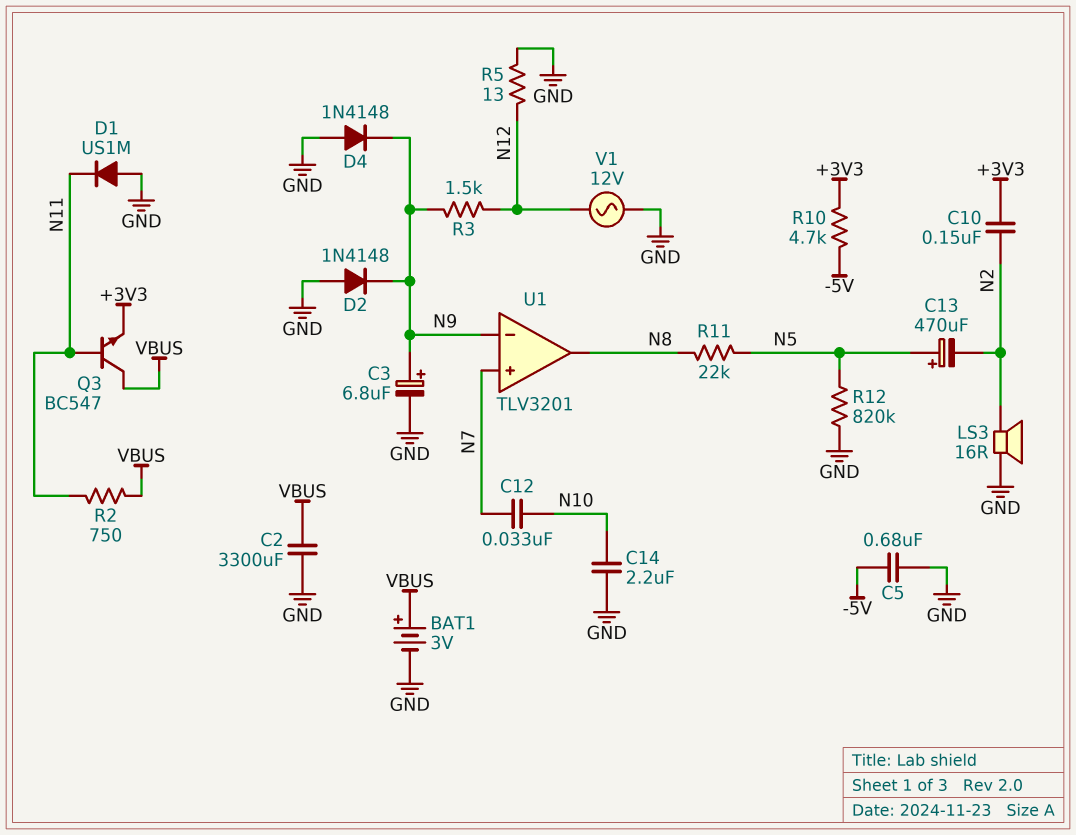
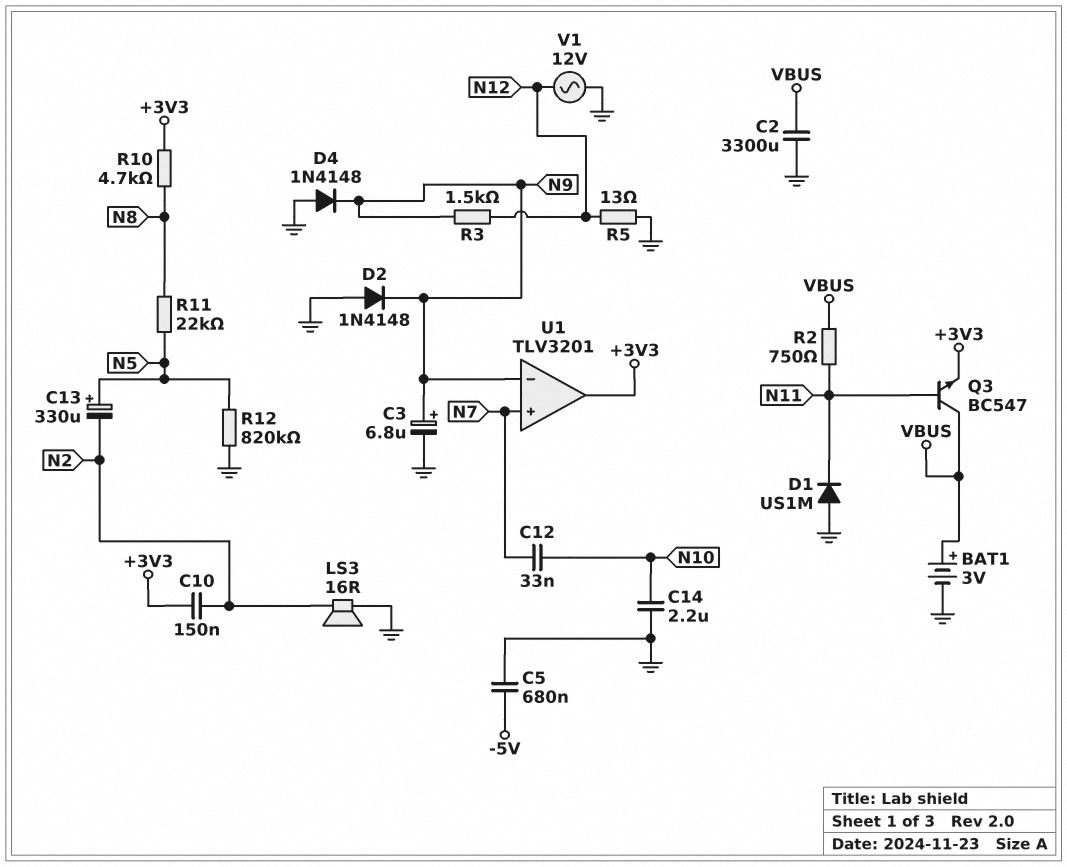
C13: 470uF (plus N5, minus N2) -> 330uF (plus N5, minus N2)
R10: 4.7k (+3V3, -5V) -> 4.7k (+3V3, N8)
U1 pin out: N8 -> +3V3

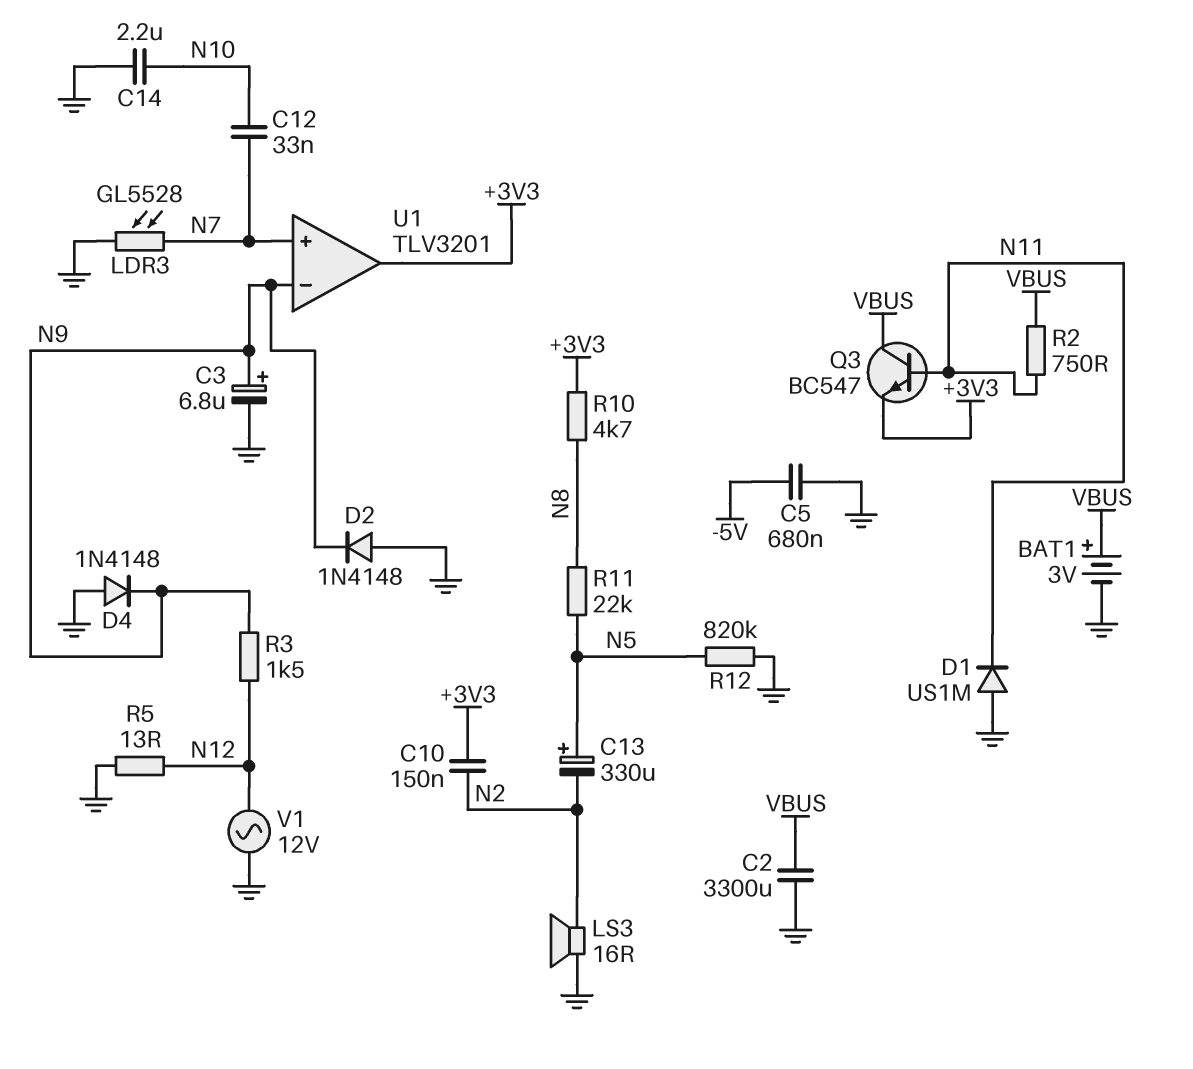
LDR3: none -> GL5528 (GND, N7)

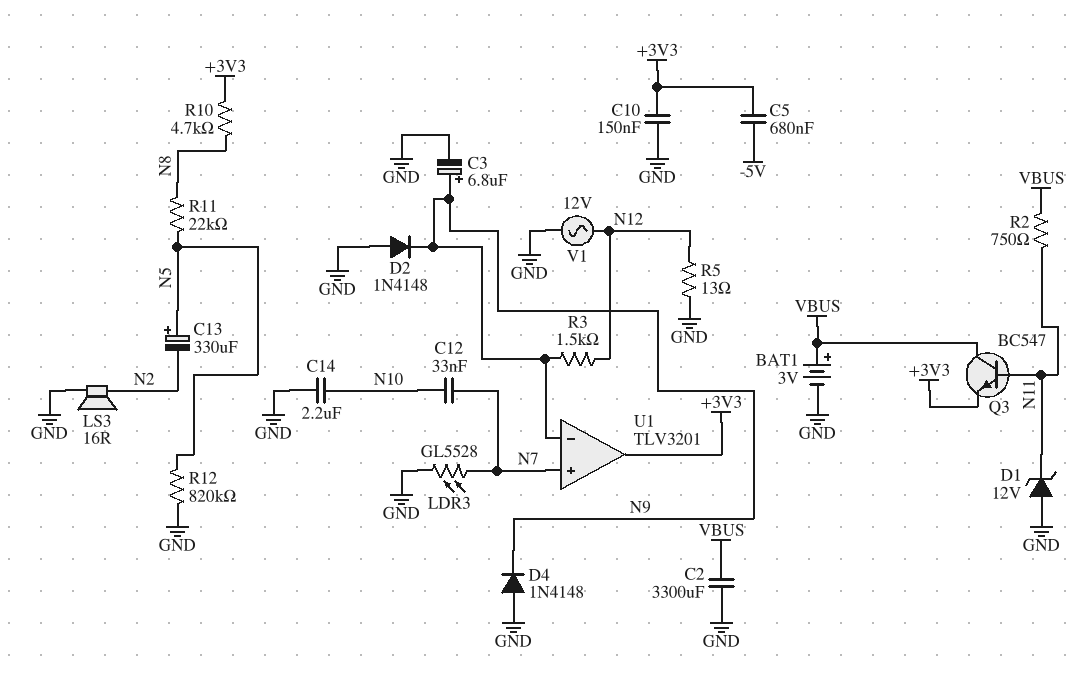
C5: 680nF (-5V, GND) -> 680nF (+3V3, -5V)
C10: 150nF (+3V3, N2) -> 150nF (+3V3, GND)
D1: diode US1M (A GND, K N11) -> zener 12V (A GND, K N11)

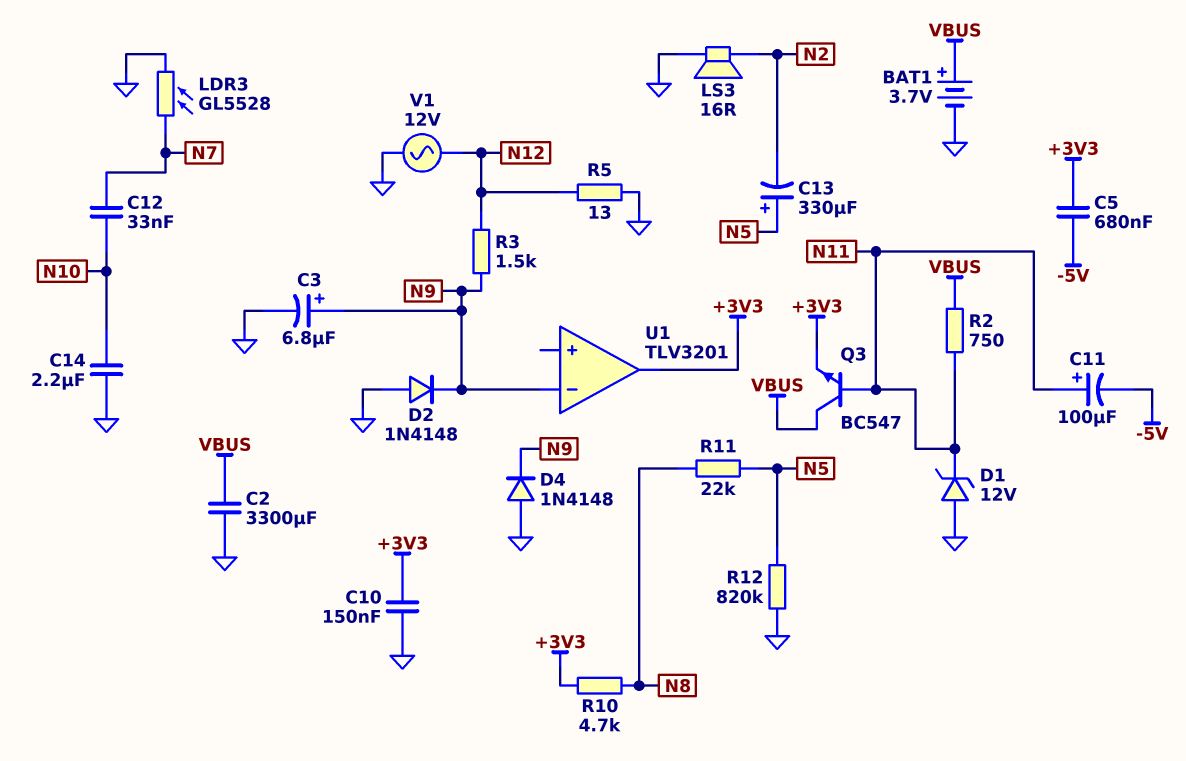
BAT1: 3V (plus VBUS, minus GND) -> 3.7V (plus VBUS, minus GND)
C11: none -> 100uF (plus N11, minus -5V)
U1 pin in+: N7 -> none

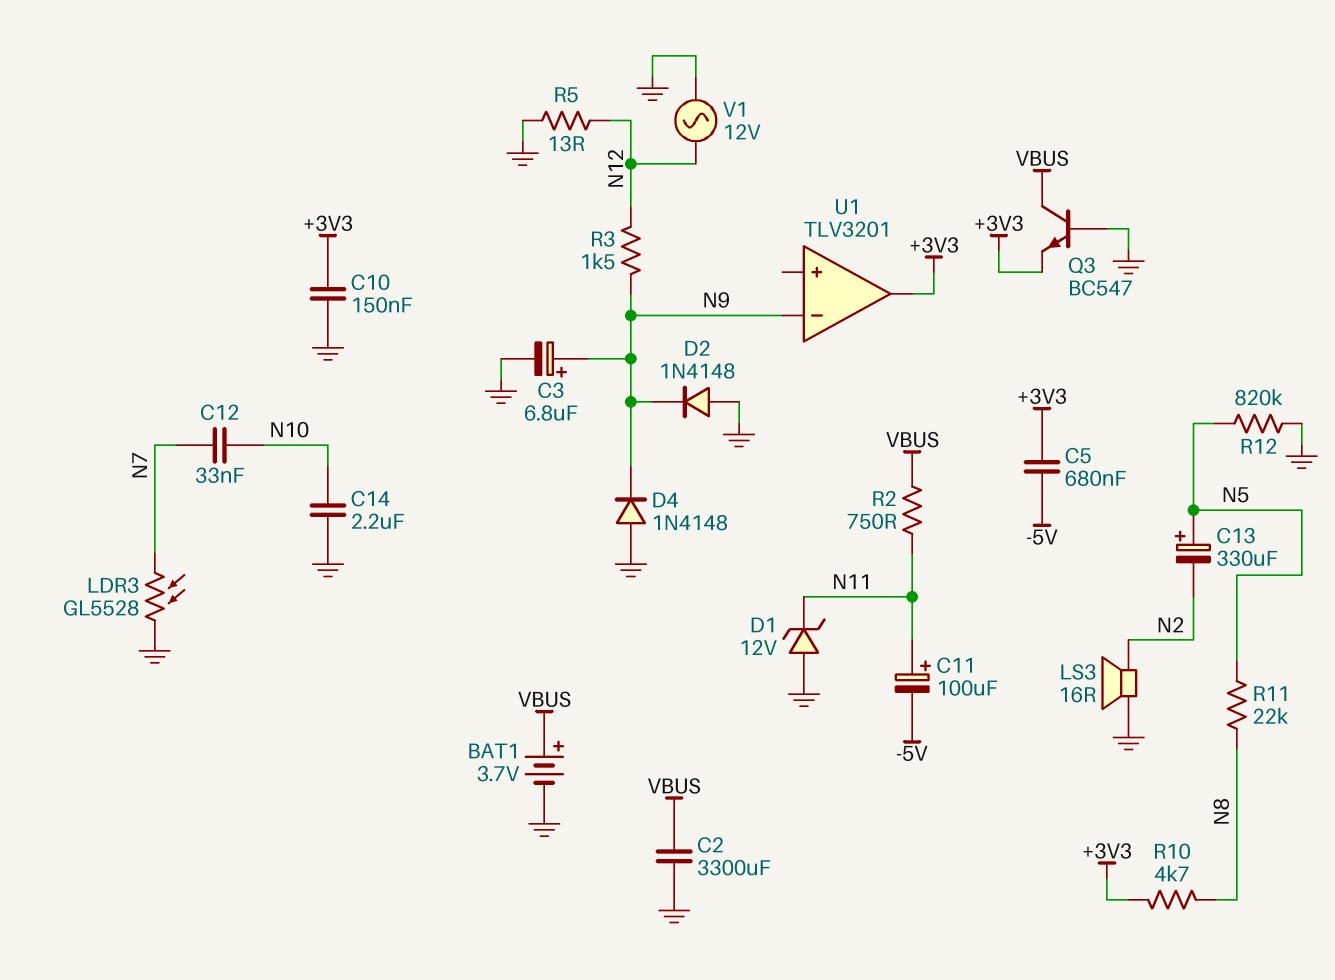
Q3: NPN BC547 (B N11, C VBUS, E +3V3) -> NPN BC547 (B GND, C VBUS, E +3V3)

